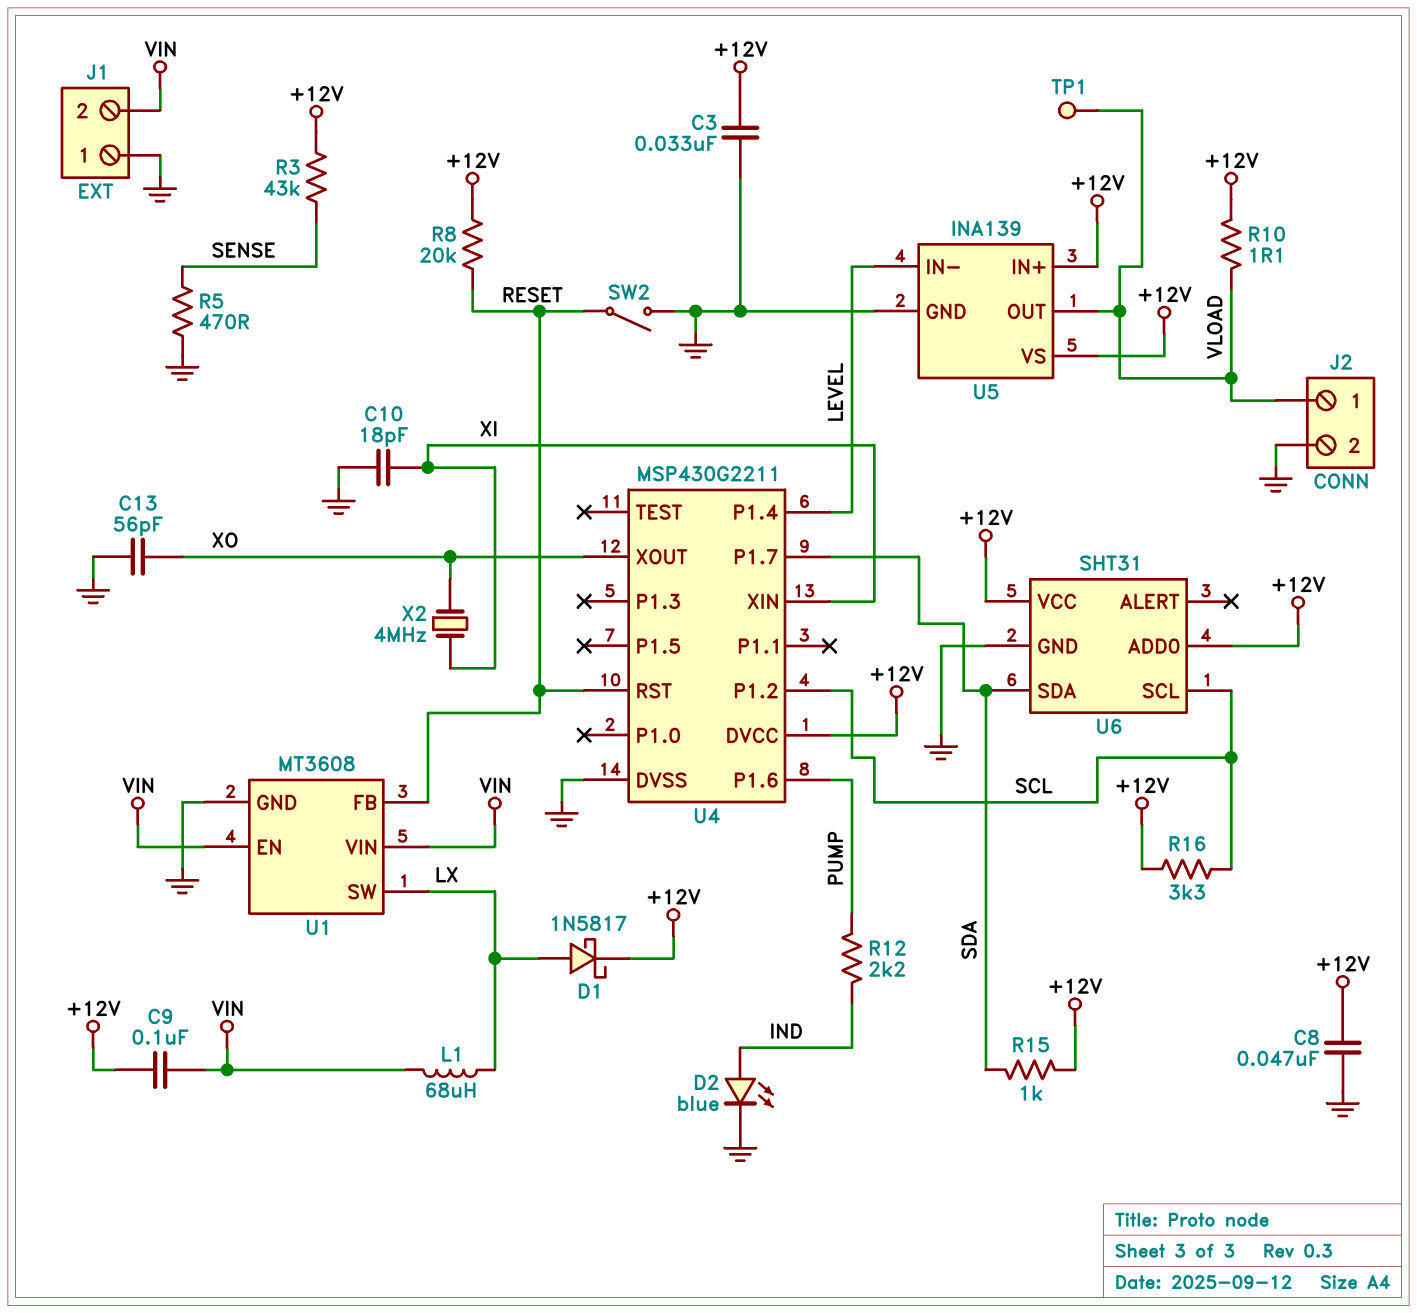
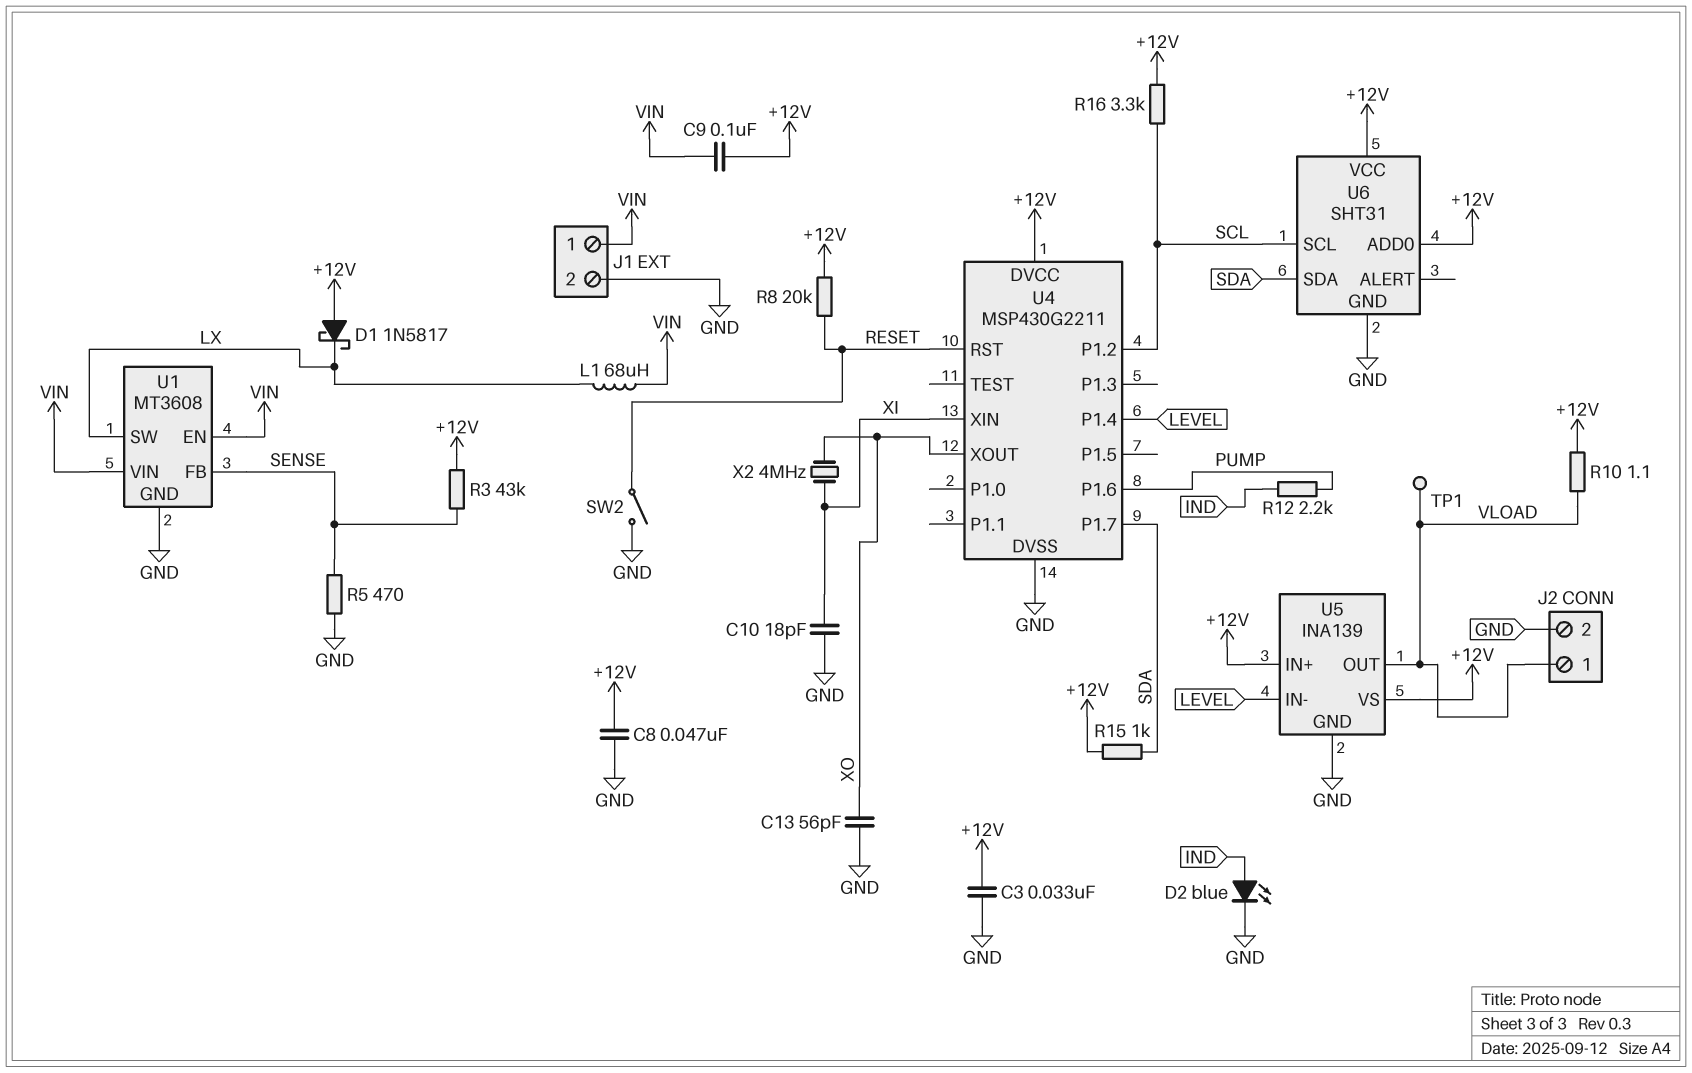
D1: schottky 1N5817 (A LX, K +12V) -> schottky 1N5817 (A +12V, K LX)
J1 pin 1: GND -> VIN
J1 pin 2: VIN -> GND
U1 pin FB: RESET -> SENSE

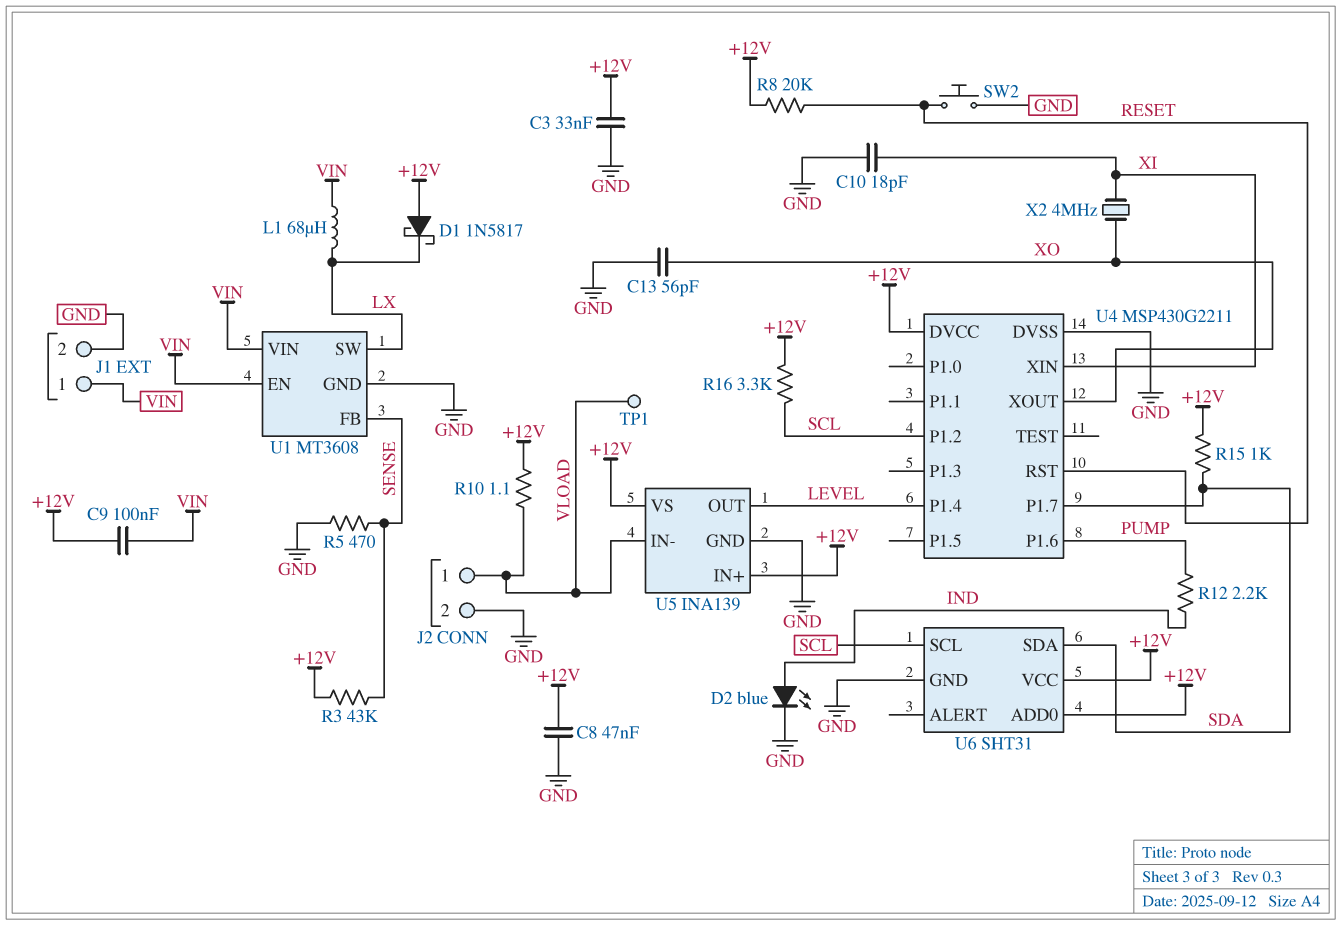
SW2: switch (GND, RESET) -> button (GND, RESET)
U5 pin IN-: LEVEL -> VLOAD
U5 pin OUT: VLOAD -> LEVEL

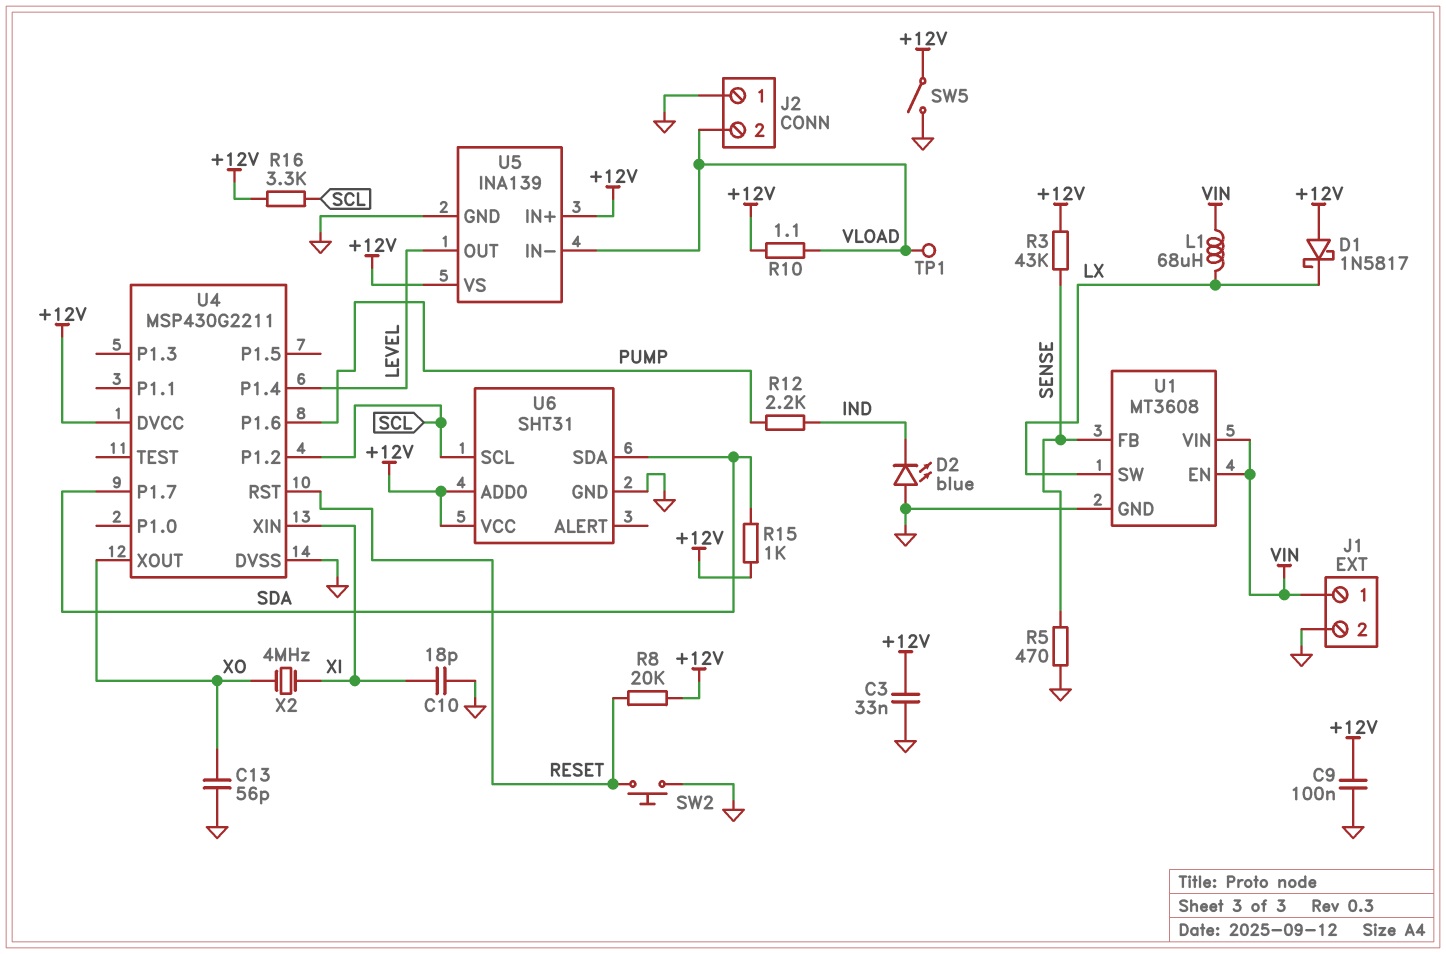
C8: 47nF (+12V, GND) -> none
C9: 100nF (+12V, VIN) -> 100nF (+12V, GND)
D2: LED blue (A IND, K GND) -> LED blue (A GND, K IND)
J2 pin 1: VLOAD -> GND
J2 pin 2: GND -> VLOAD
SW5: none -> switch (+12V, GND)

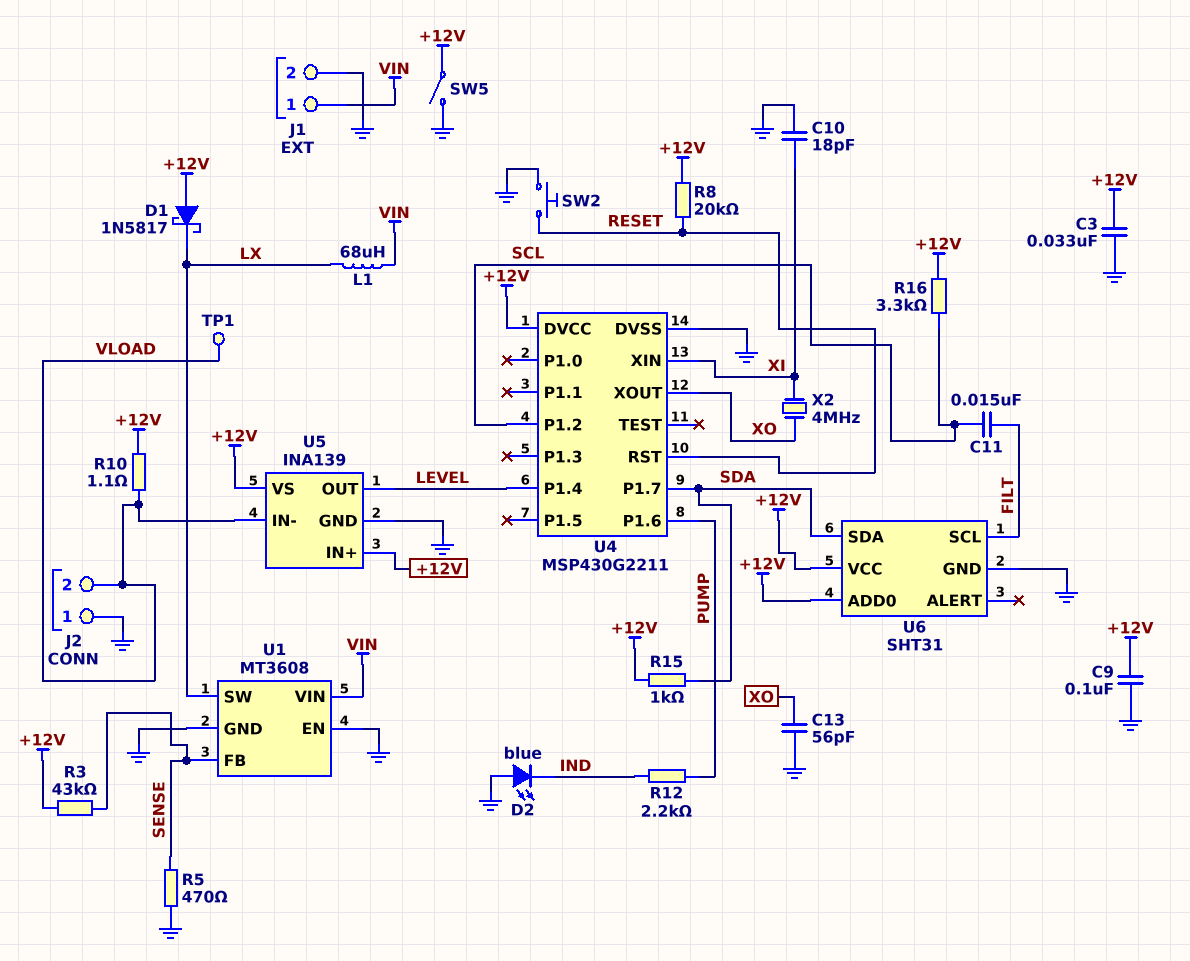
C11: none -> 15nF (FILT, SCL)
U1 pin EN: VIN -> GND
U6 pin SCL: SCL -> FILT

